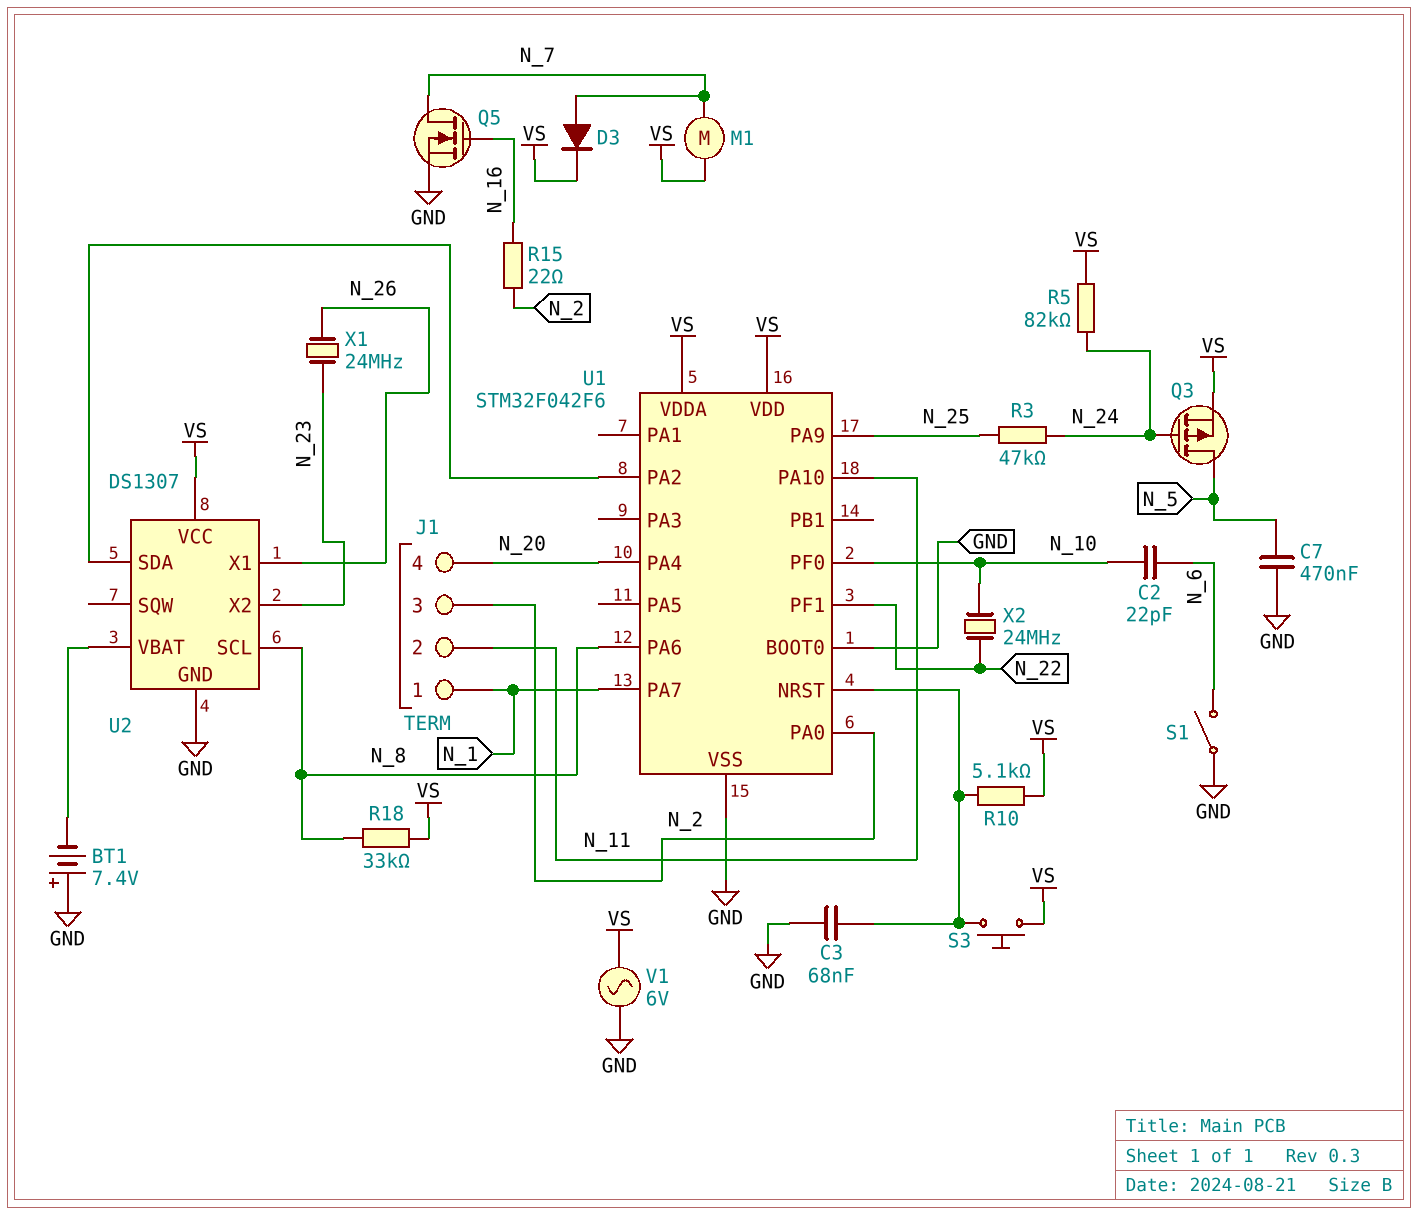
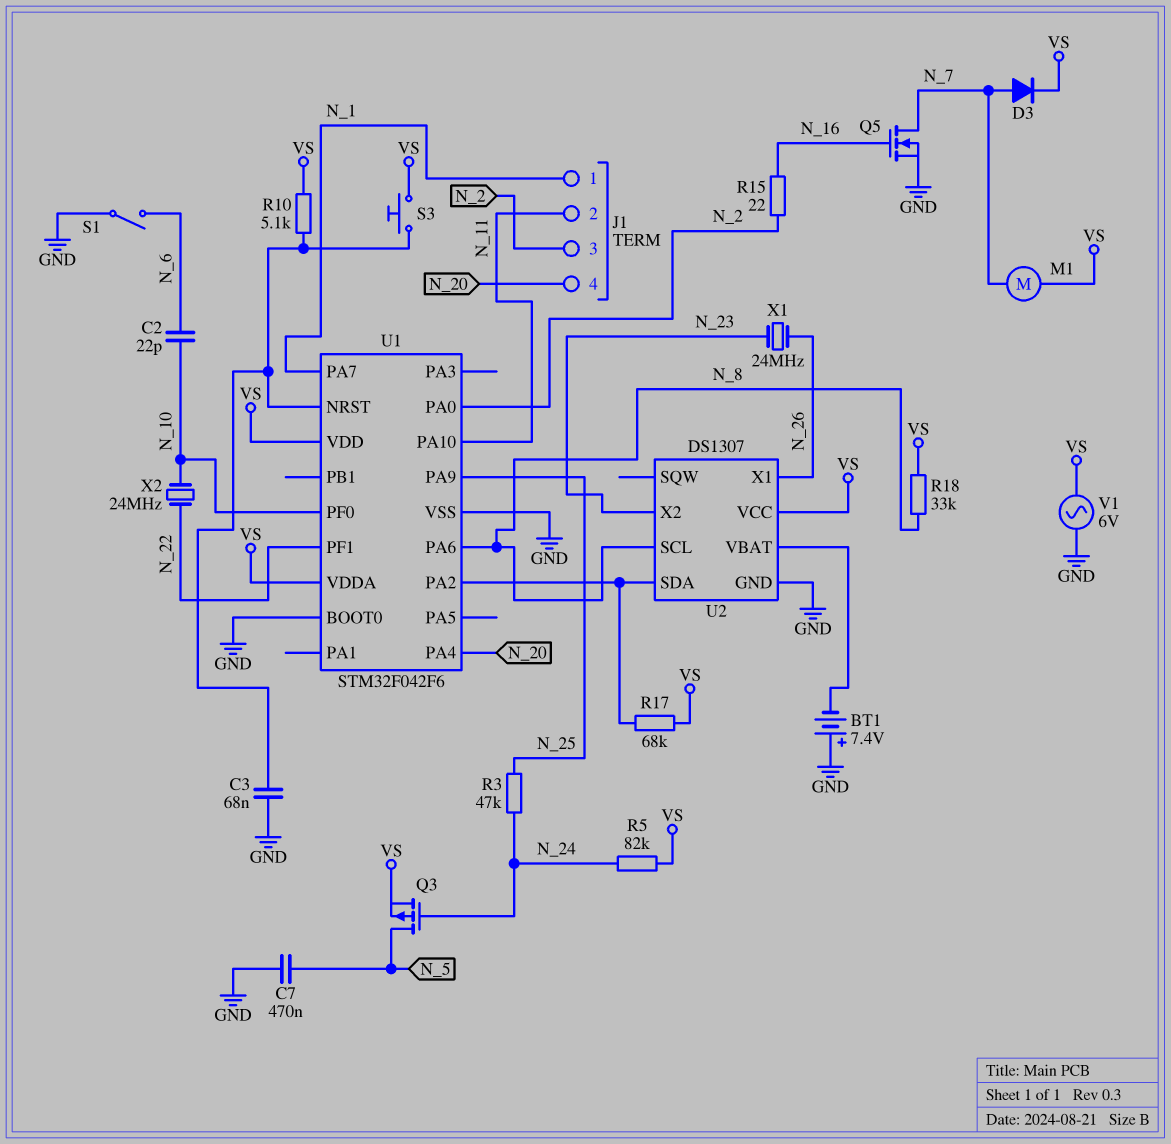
R17: none -> 68k (U1/PA2, VS)

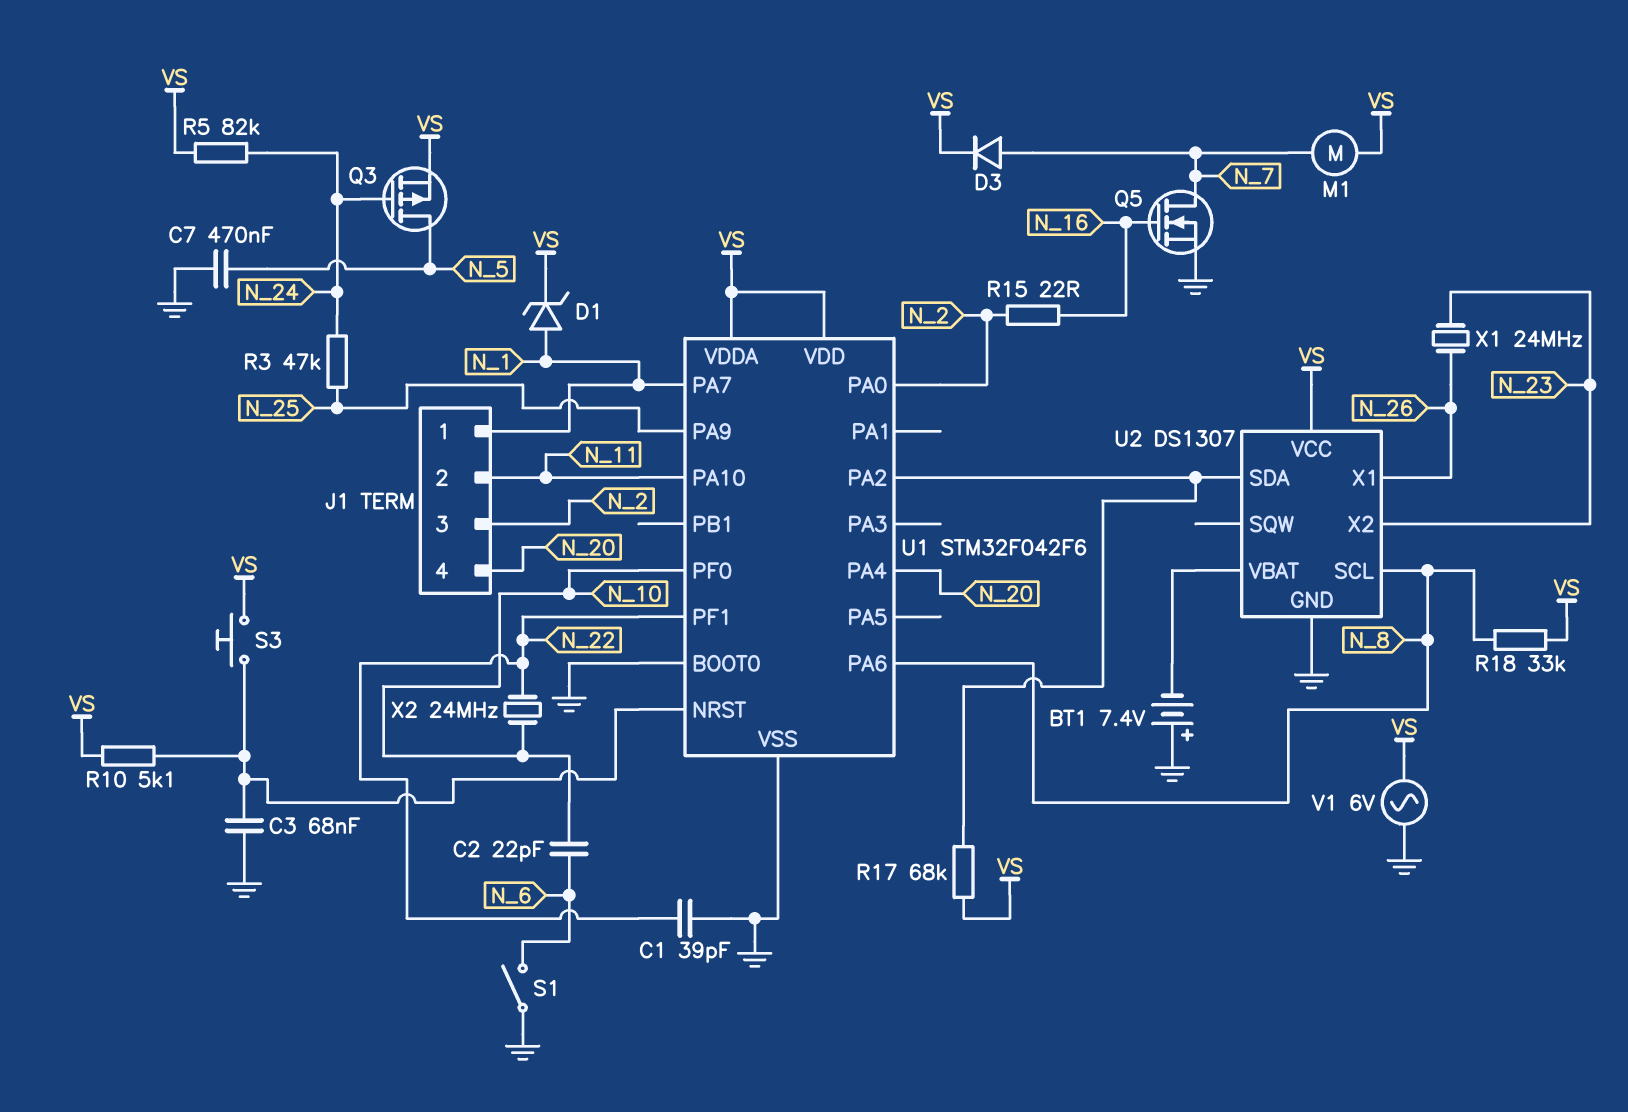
C1: none -> 39pF (GND, N_22)
D1: none -> zener (A N_1, K VS)

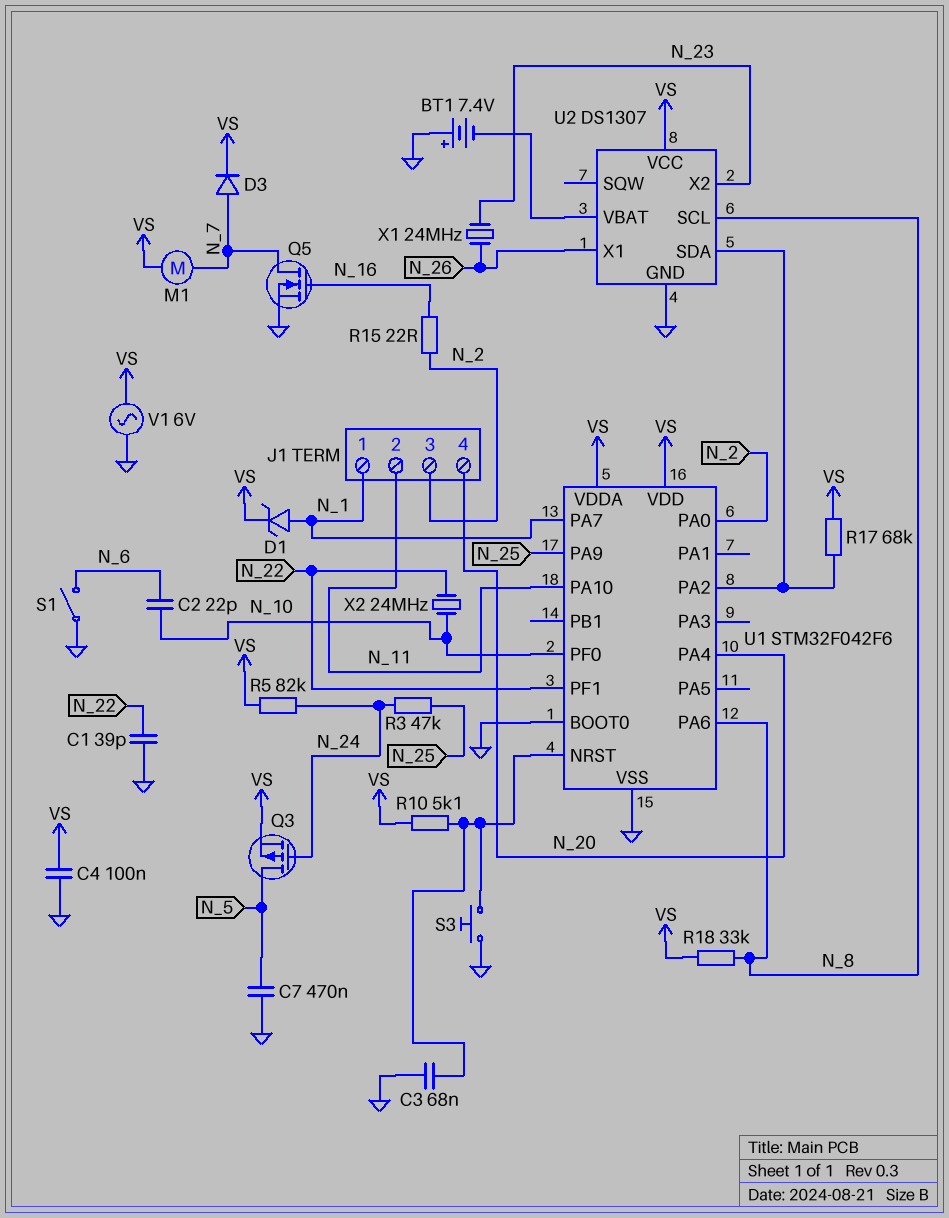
C4: none -> 100nF (GND, VS)
S3: button (U1/NRST, VS) -> button (GND, U1/NRST)

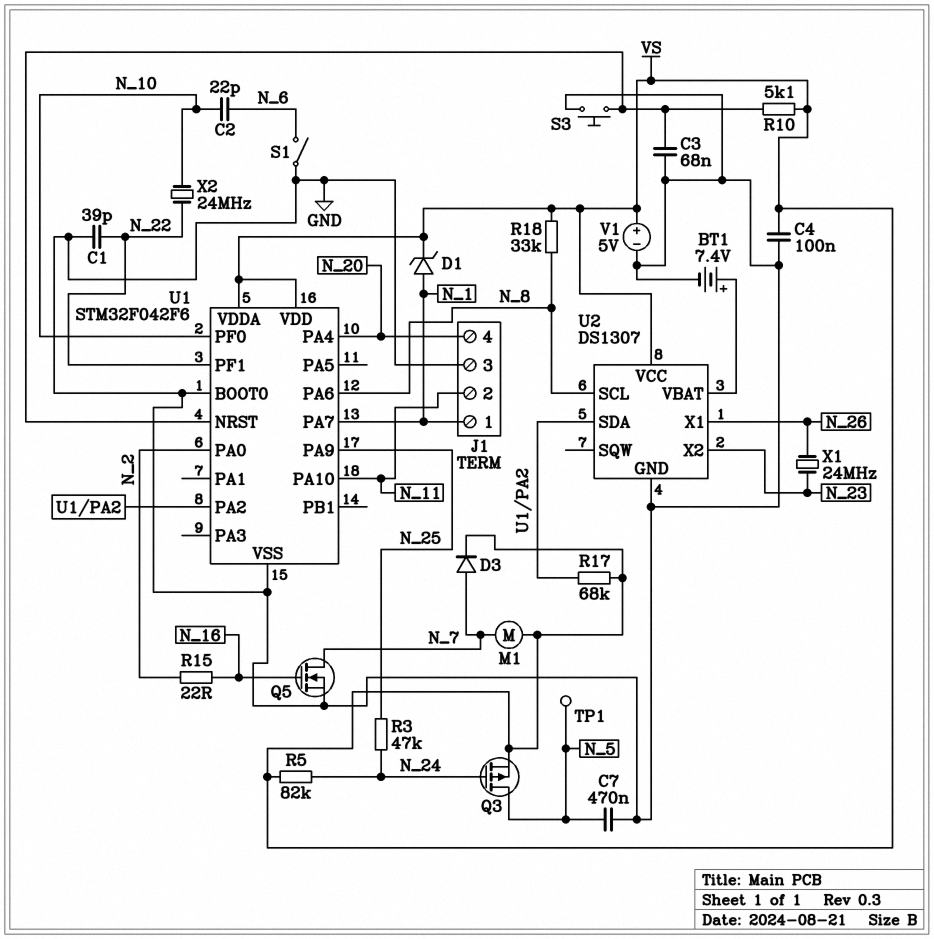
BT1: 7.4V (plus GND, minus U2/VBAT) -> 7.4V (plus U2/VBAT, minus GND)
J1 pin 3: N_2 -> GND
TP1: none -> test point (N_5)
V1: AC 6V (GND, VS) -> 5V (plus VS, minus GND)

